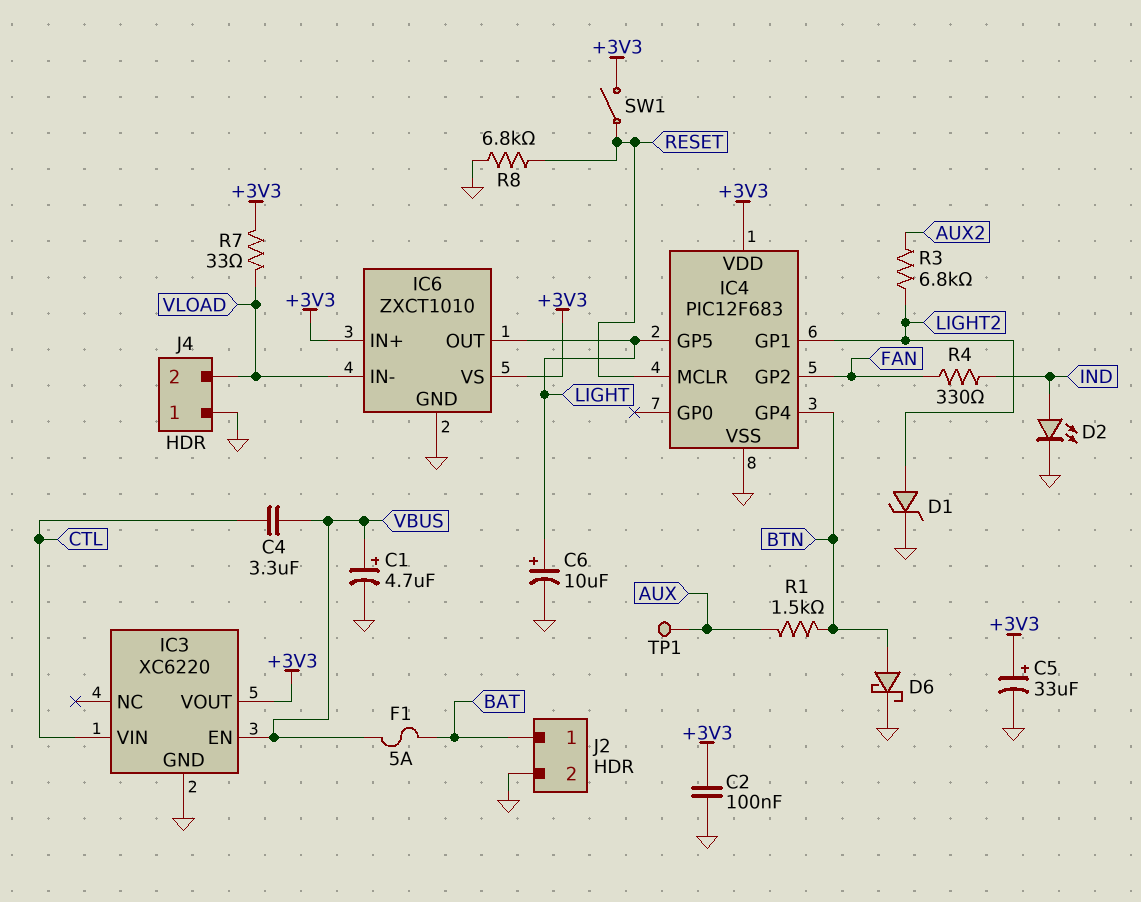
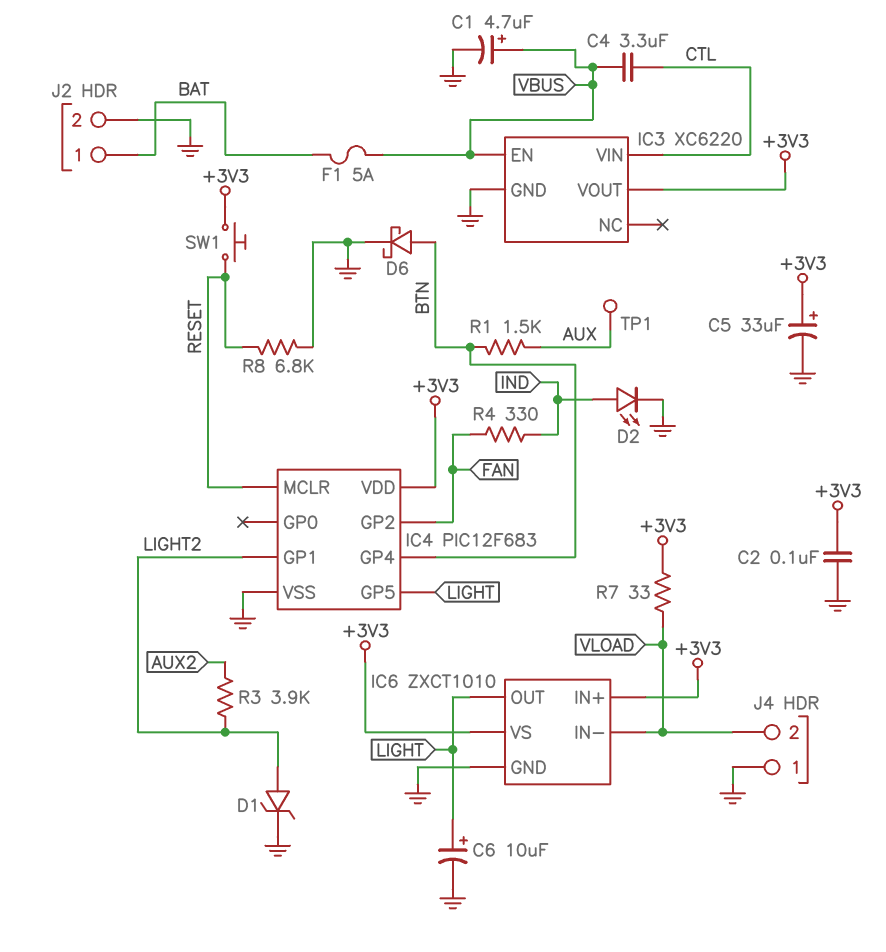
R3: 6.8k (AUX2, LIGHT2) -> 3.9k (AUX2, LIGHT2)
SW1: switch (+3V3, RESET) -> button (+3V3, RESET)

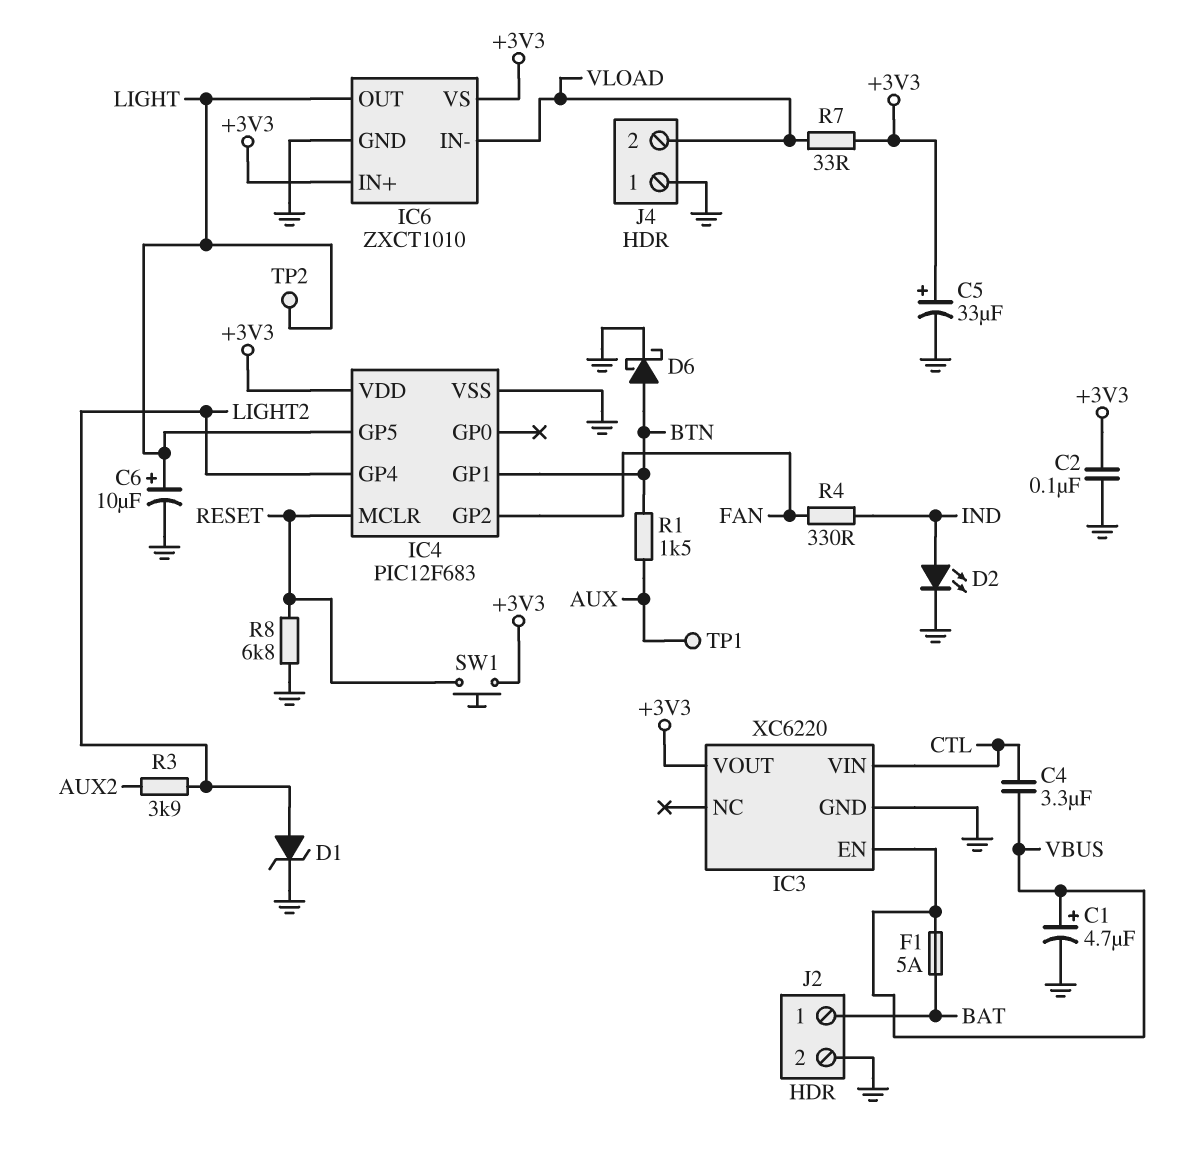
IC4 pin GP1: LIGHT2 -> BTN
IC4 pin GP4: BTN -> LIGHT2
TP2: none -> test point (LIGHT)

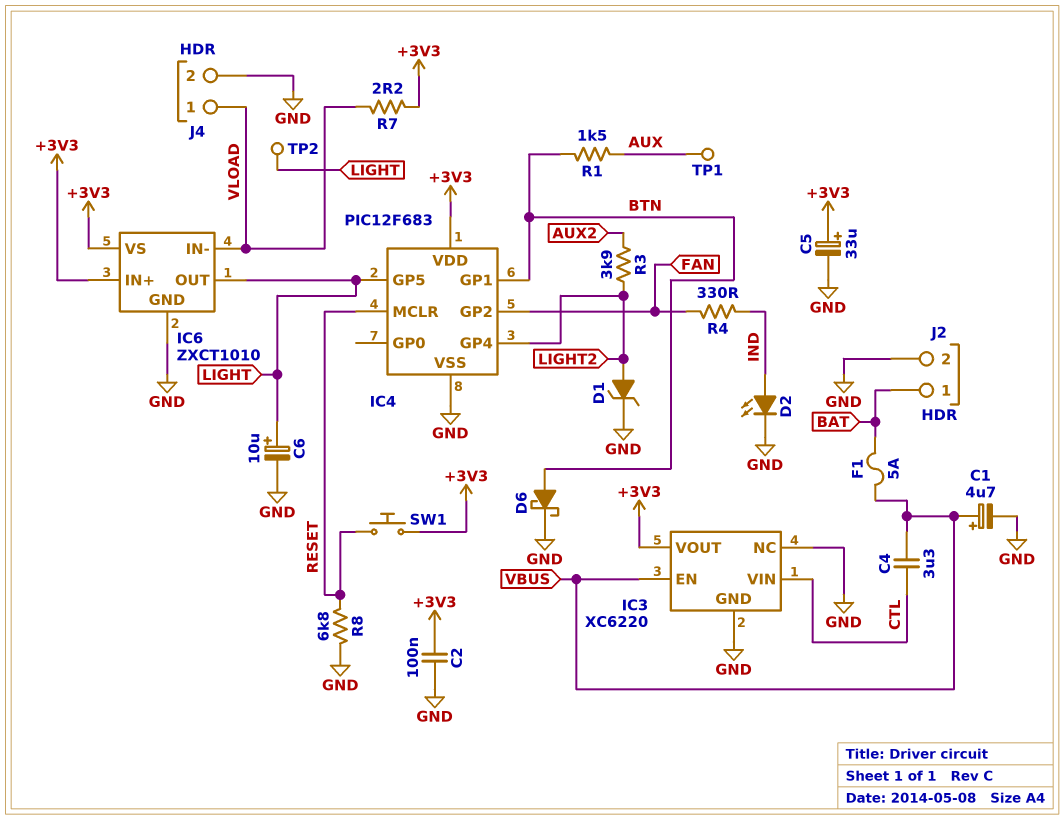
IC3 pin NC: none -> GND
J4 pin 1: GND -> VLOAD
J4 pin 2: VLOAD -> GND
R7: 33 (+3V3, VLOAD) -> 2.2 (+3V3, VLOAD)

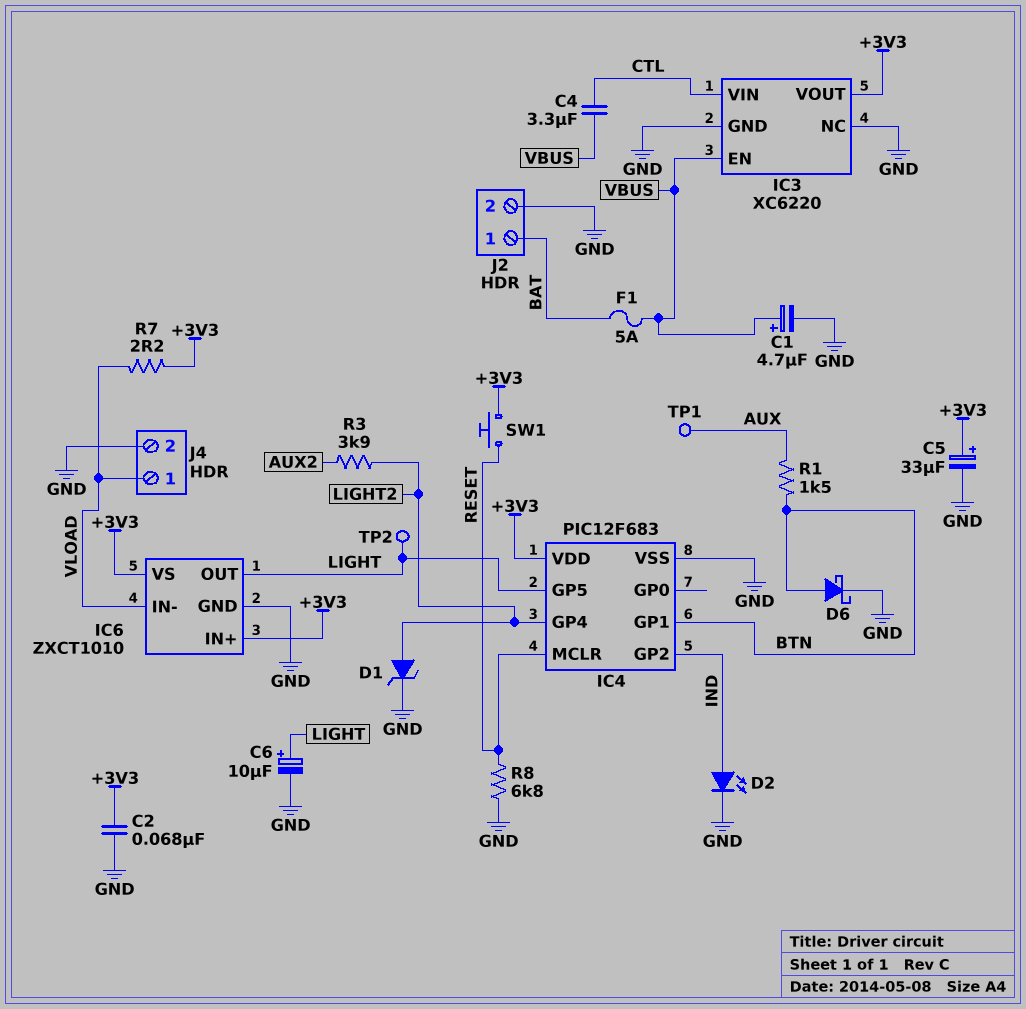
C2: 100nF (+3V3, GND) -> 68nF (+3V3, GND)
IC4 pin GP2: FAN -> IND
R4: 330 (FAN, IND) -> none

